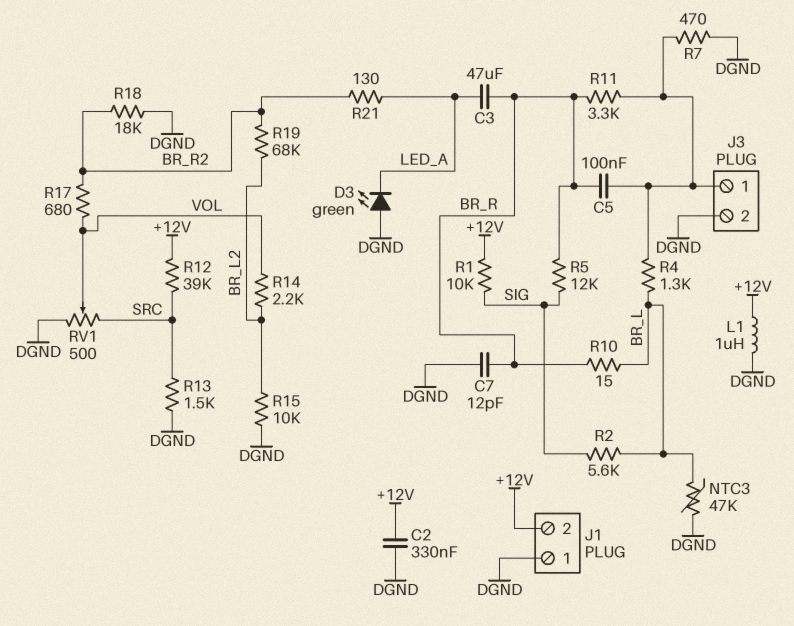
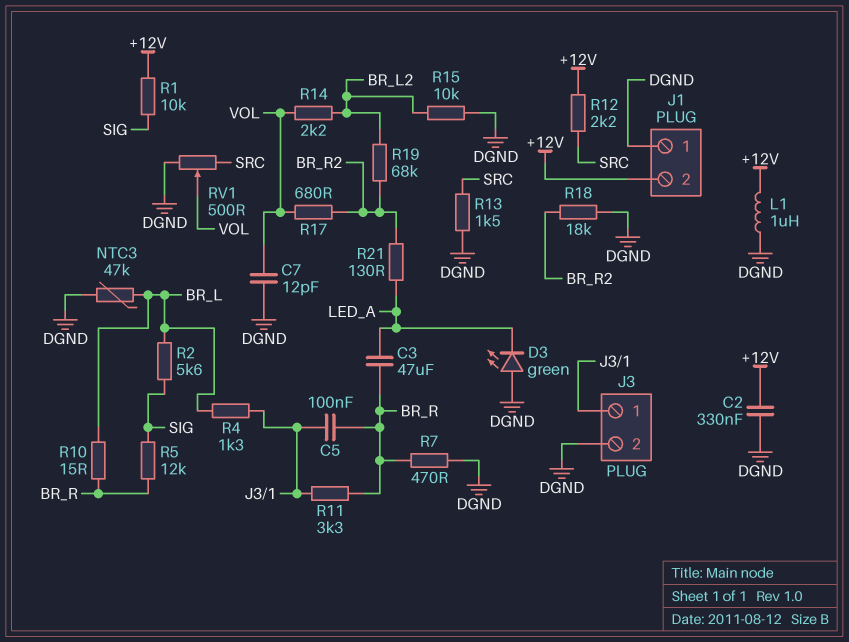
C7: 12pF (BR_R, DGND) -> 12pF (DGND, VOL)
R7: 470 (DGND, J3/1) -> 470 (BR_R, DGND)
R12: 39k (+12V, SRC) -> 2.2k (+12V, SRC)

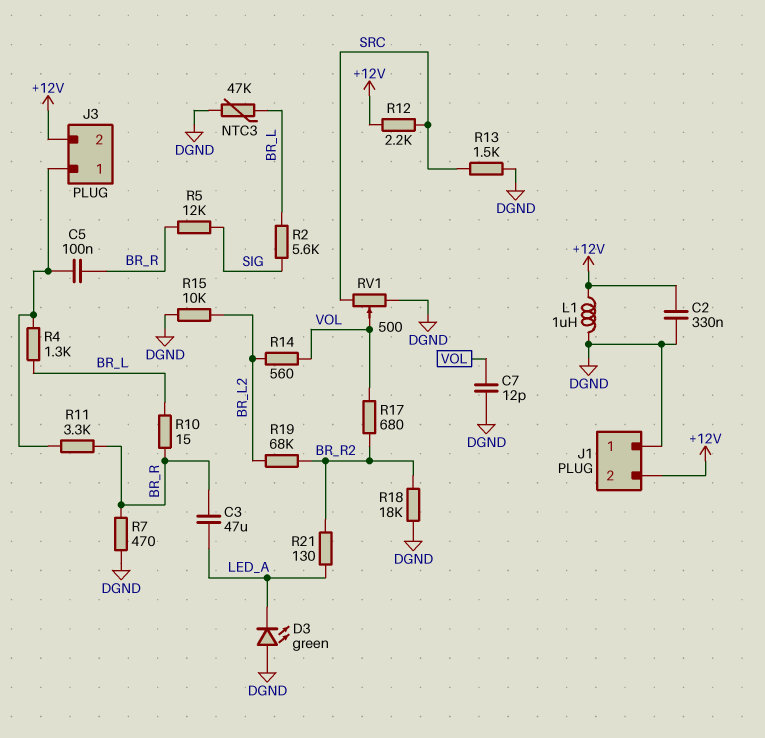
J3 pin 2: DGND -> +12V
R1: 10k (+12V, SIG) -> none
R14: 2.2k (BR_L2, VOL) -> 560 (BR_L2, VOL)

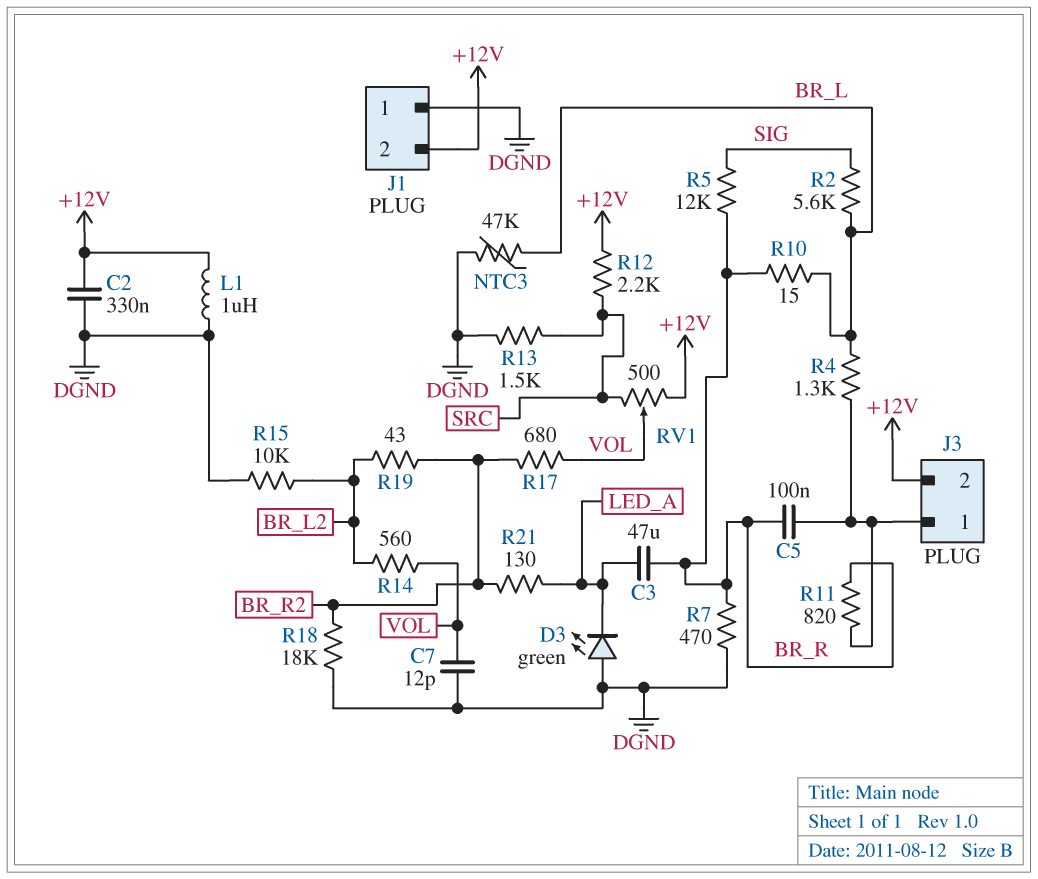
R11: 3.3k (BR_R, J3/1) -> 820 (BR_R, J3/1)
R19: 68k (BR_L2, BR_R2) -> 43 (BR_L2, BR_R2)
RV1: 500 (DGND, SRC, wiper VOL) -> 500 (+12V, SRC, wiper VOL)

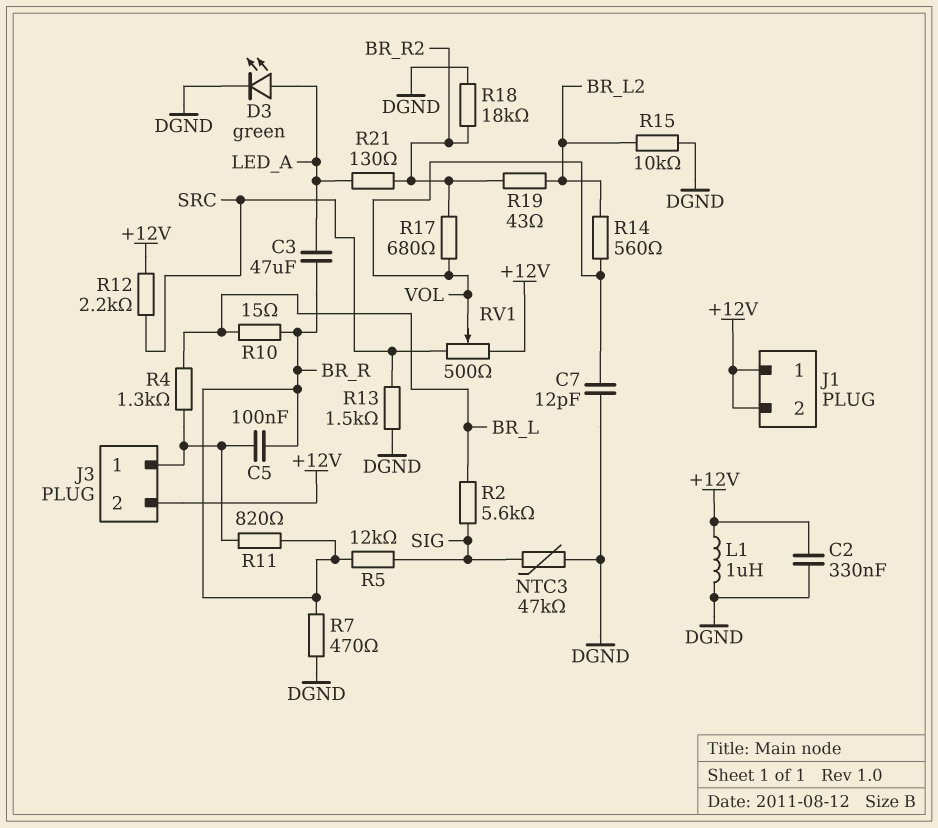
D3: LED green (A DGND, K LED_A) -> LED green (A LED_A, K DGND)
J1 pin 1: DGND -> +12V
NTC3: 47k (BR_L, DGND) -> 47k (DGND, SIG)

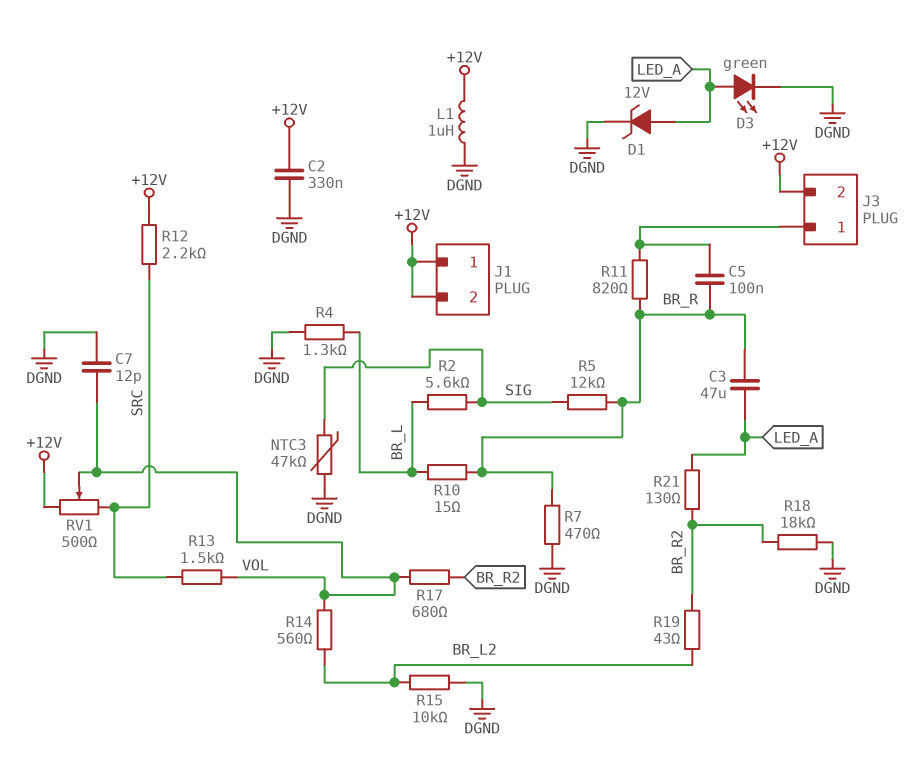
D1: none -> zener 12V (A LED_A, K DGND)
R4: 1.3k (BR_L, J3/1) -> 1.3k (BR_L, DGND)
R13: 1.5k (DGND, SRC) -> 1.5k (SRC, VOL)

